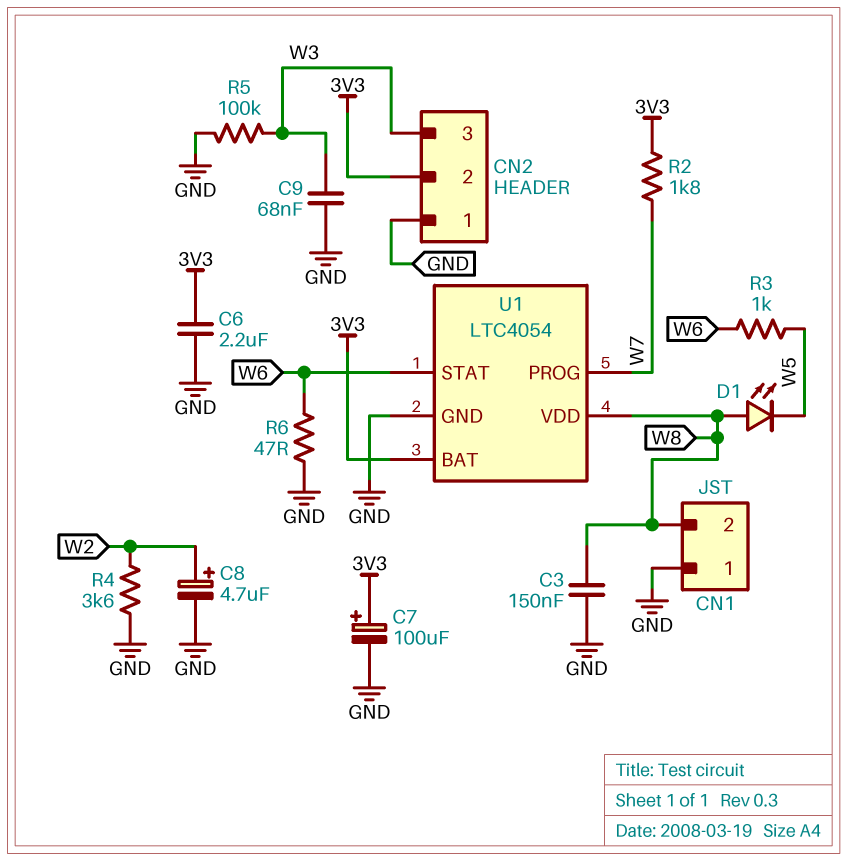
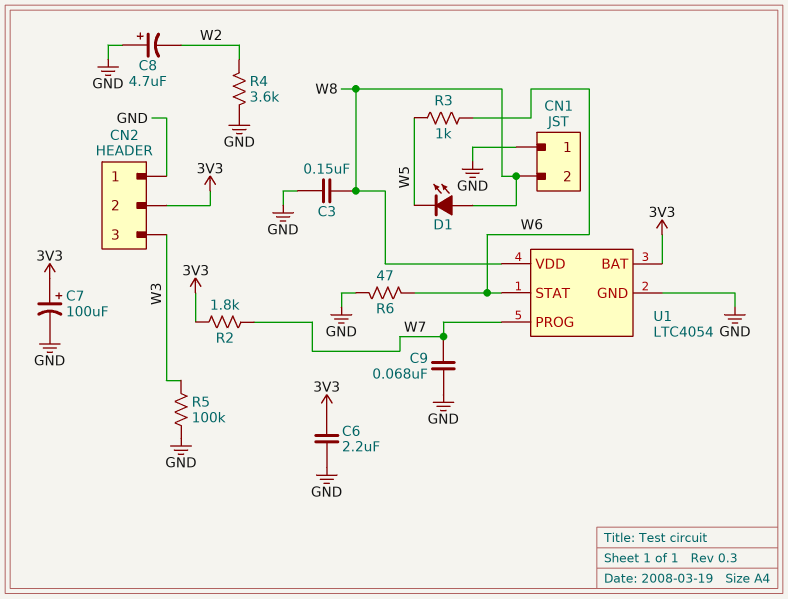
C8: 4.7uF (plus W2, minus GND) -> 4.7uF (plus GND, minus W2)
C9: 68nF (GND, W3) -> 68nF (GND, W7)

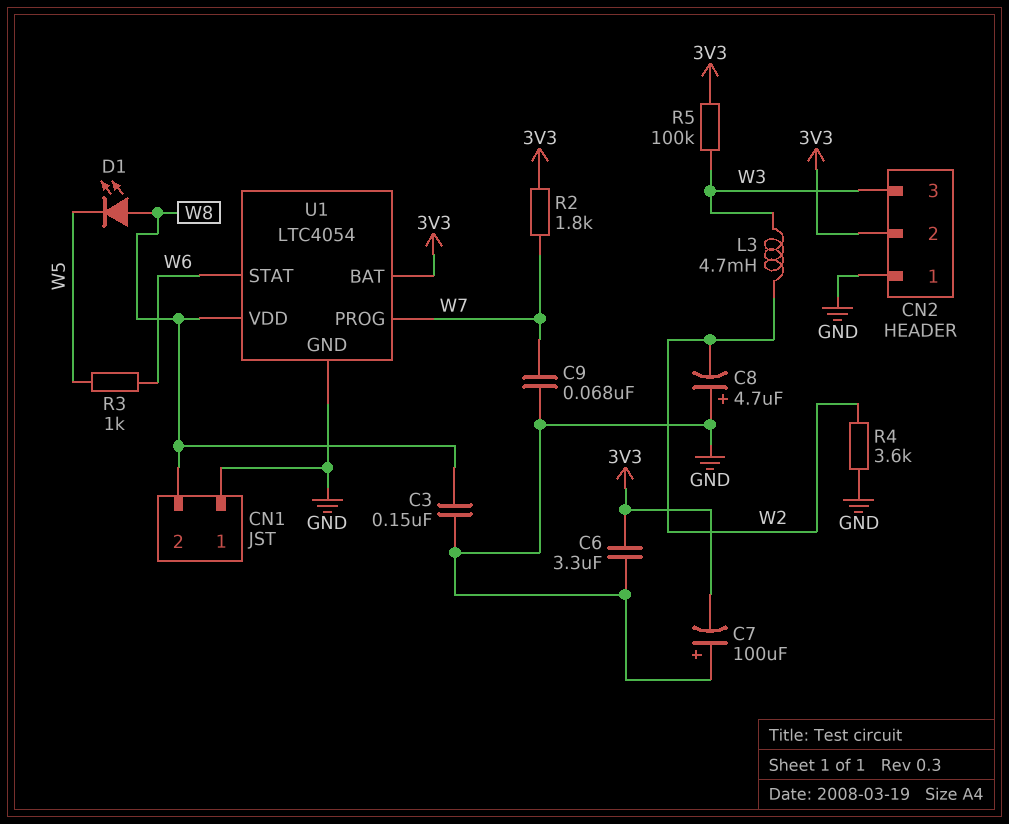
C6: 2.2uF (3V3, GND) -> 3.3uF (3V3, GND)
C7: 100uF (plus 3V3, minus GND) -> 100uF (plus GND, minus 3V3)
L3: none -> 4.7mH (W2, W3)
R5: 100k (GND, W3) -> 100k (3V3, W3)
R6: 47 (GND, W6) -> none

